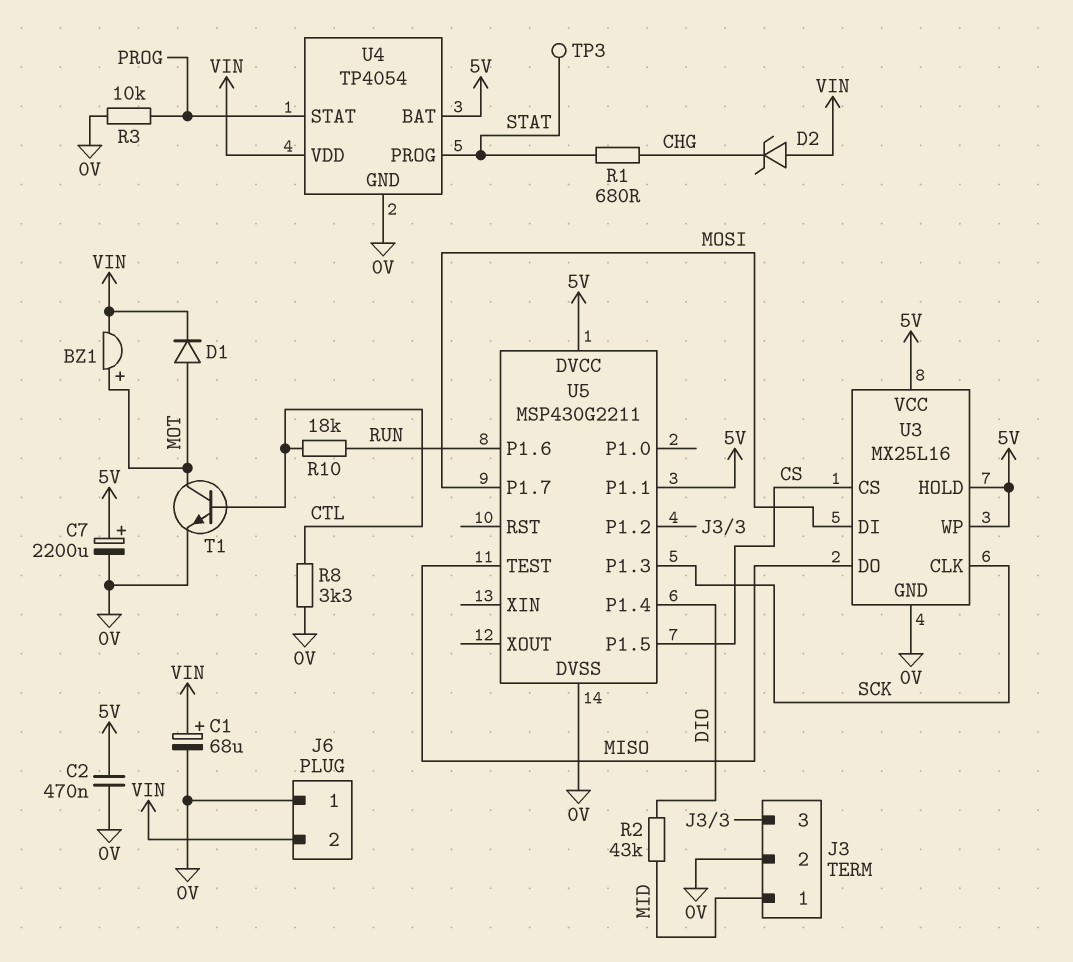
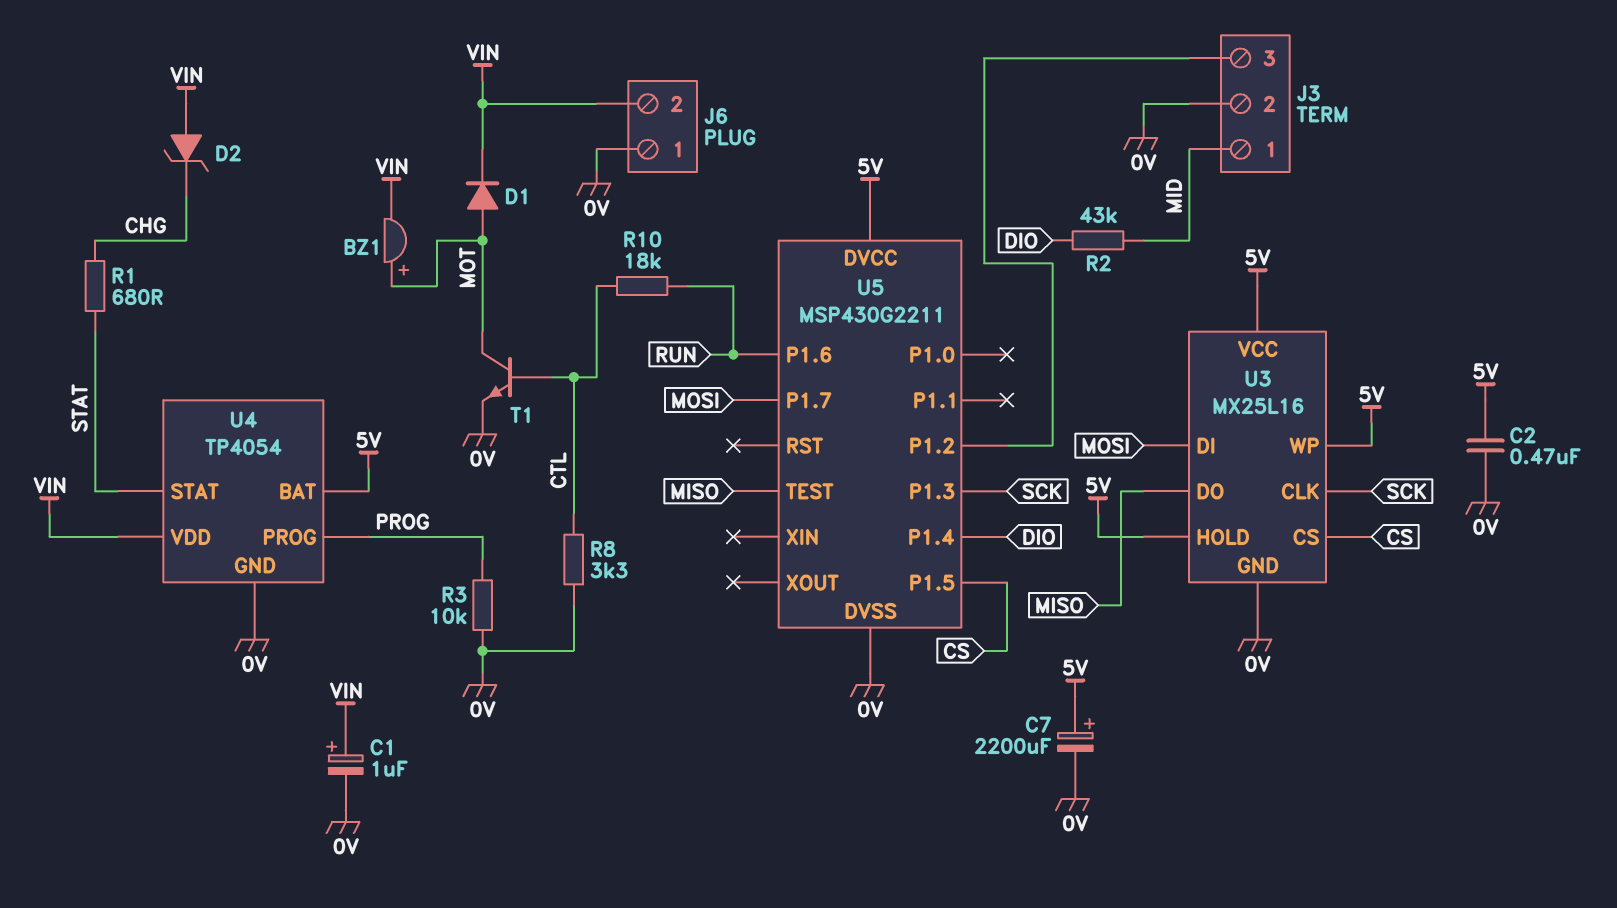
C1: 68uF (plus VIN, minus 0V) -> 1uF (plus VIN, minus 0V)
TP3: test point (STAT) -> none
U4 pin PROG: STAT -> PROG
U4 pin STAT: PROG -> STAT
U5 pin P1.1: 5V -> none

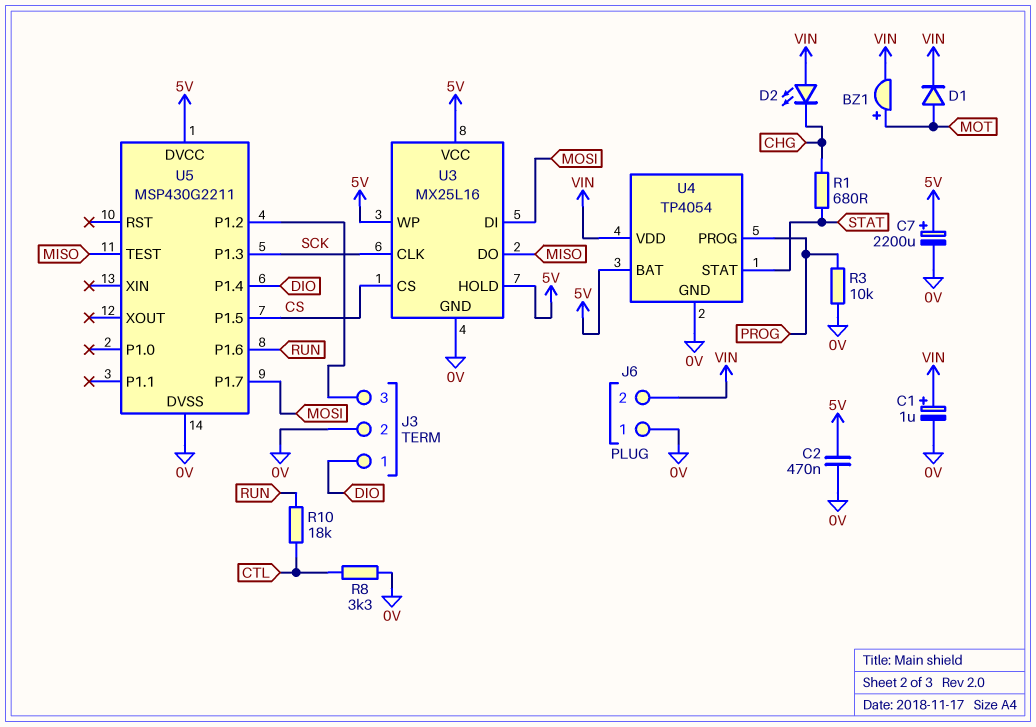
D2: zener (A VIN, K CHG) -> LED (A VIN, K CHG)
J3 pin 1: MID -> DIO
R2: 43k (DIO, MID) -> none
T1: NPN (B CTL, C MOT, E 0V) -> none

